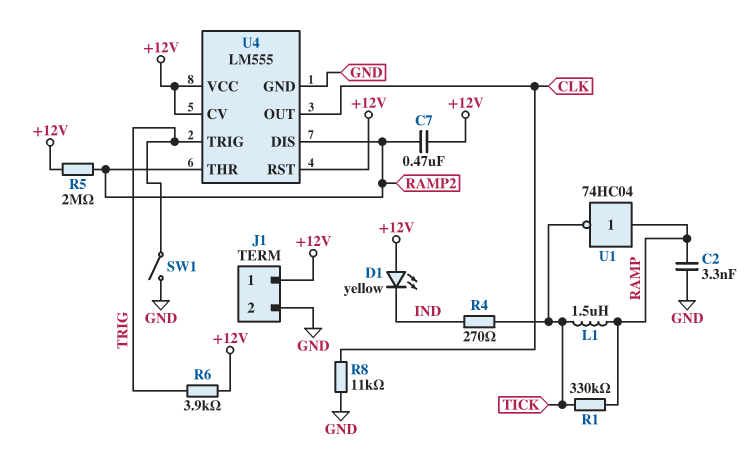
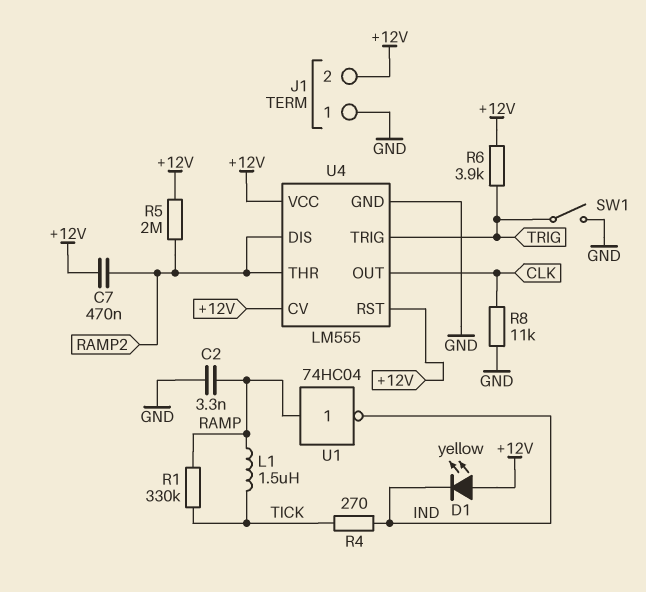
J1 pin 1: +12V -> GND
J1 pin 2: GND -> +12V
U1: NOT 74HC04 (in RAMP, out TICK) -> NOT 74HC04 (in RAMP, out IND)

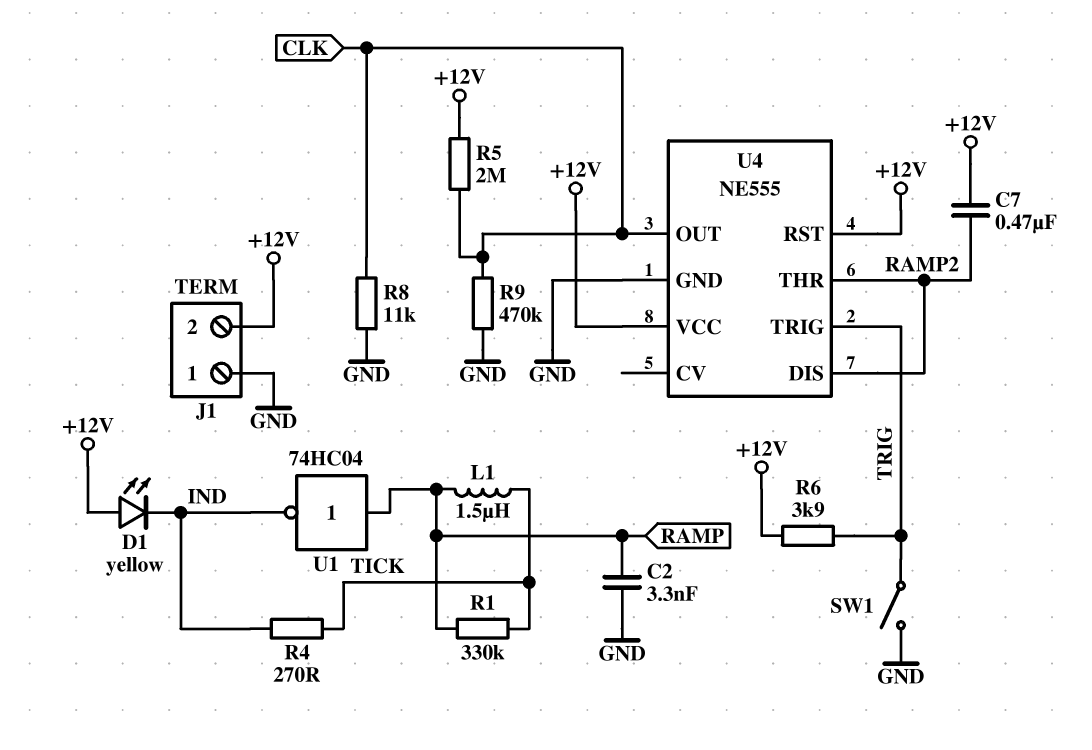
R5: 2M (+12V, RAMP2) -> 2M (+12V, CLK)
R9: none -> 470k (CLK, GND)
U4: LM555 -> NE555
U4 pin CV: +12V -> none

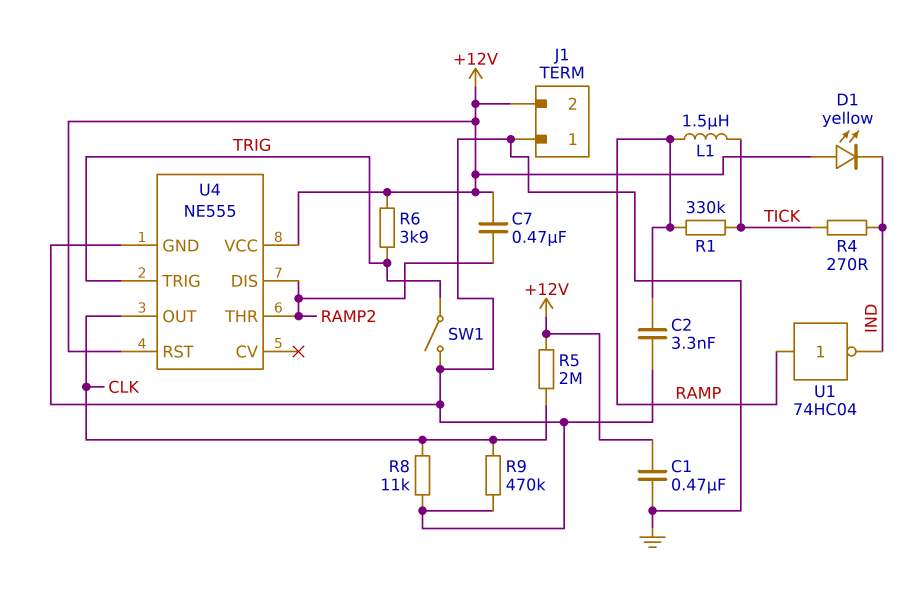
C1: none -> 470nF (+12V, GND)

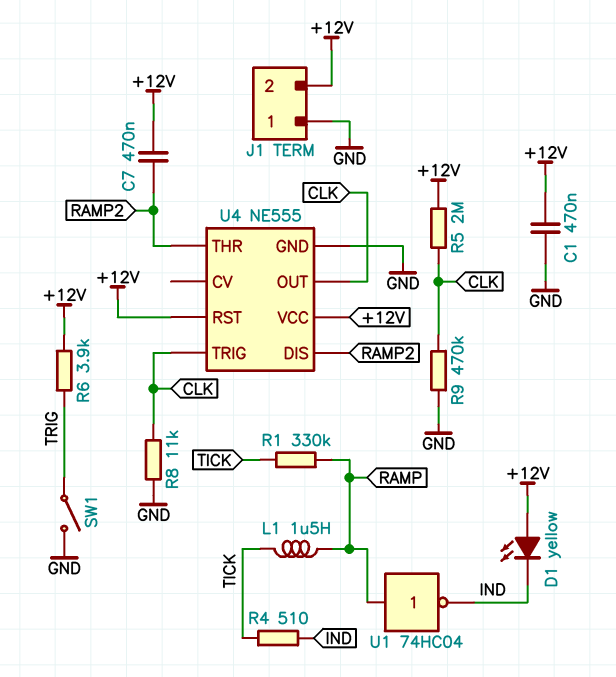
C2: 3.3nF (GND, RAMP) -> none
R4: 270 (IND, TICK) -> 510 (IND, TICK)
U4 pin TRIG: TRIG -> CLK

